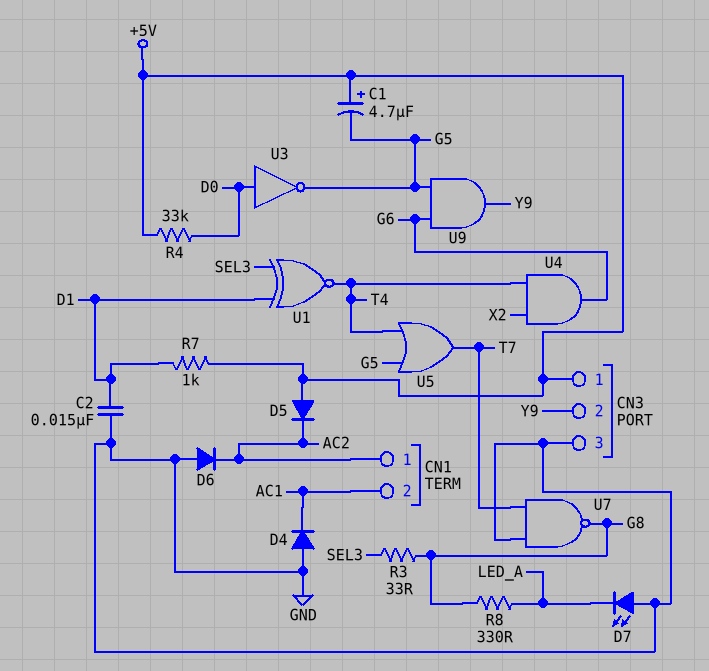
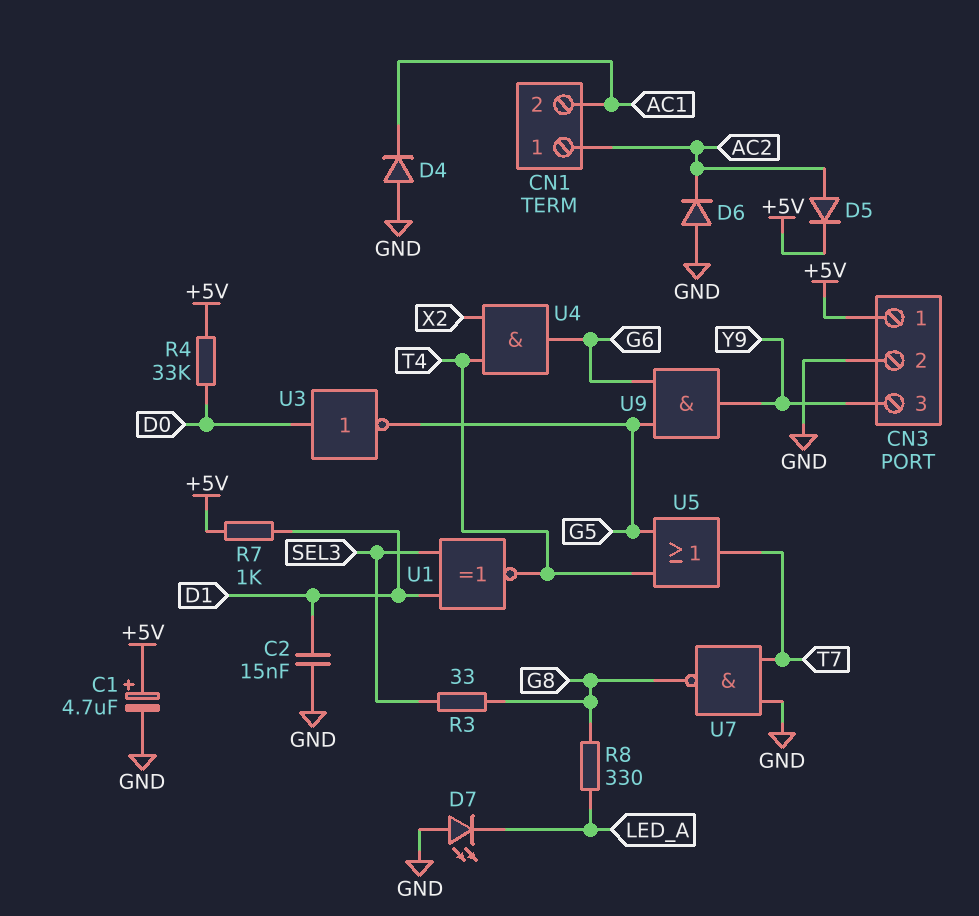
C1: 4.7uF (plus +5V, minus G5) -> 4.7uF (plus +5V, minus GND)
CN3 pin 2: Y9 -> GND
CN3 pin 3: GND -> Y9
D5: diode (A +5V, K AC2) -> diode (A AC2, K +5V)

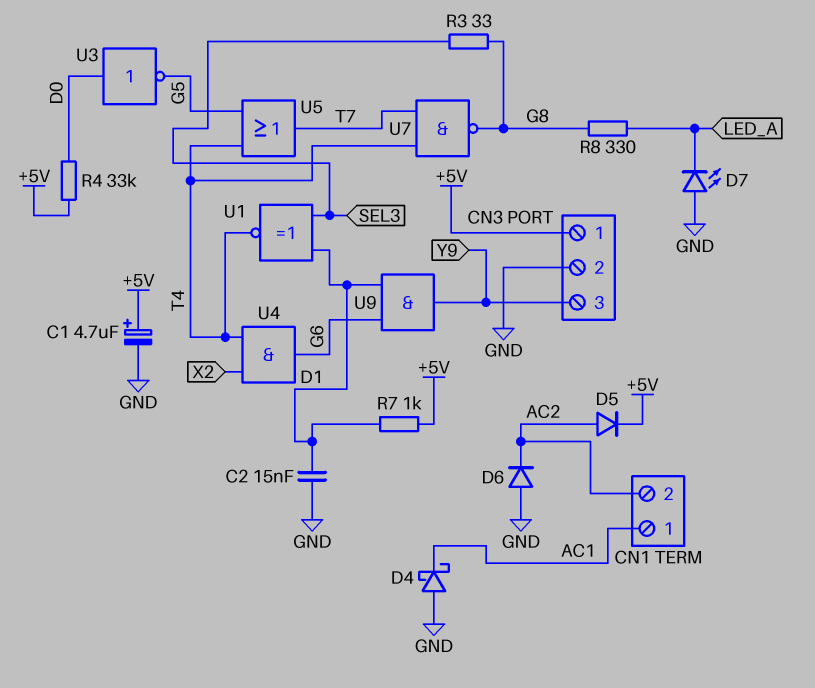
CN1 pin 1: AC2 -> AC1
CN1 pin 2: AC1 -> AC2
D4: diode (A GND, K AC1) -> schottky (A GND, K AC1)
U7: NAND (in GND, in T7, out G8) -> NAND (in T4, in T7, out G8)
U9: AND (in G5, in G6, out Y9) -> AND (in D1, in G6, out Y9)

